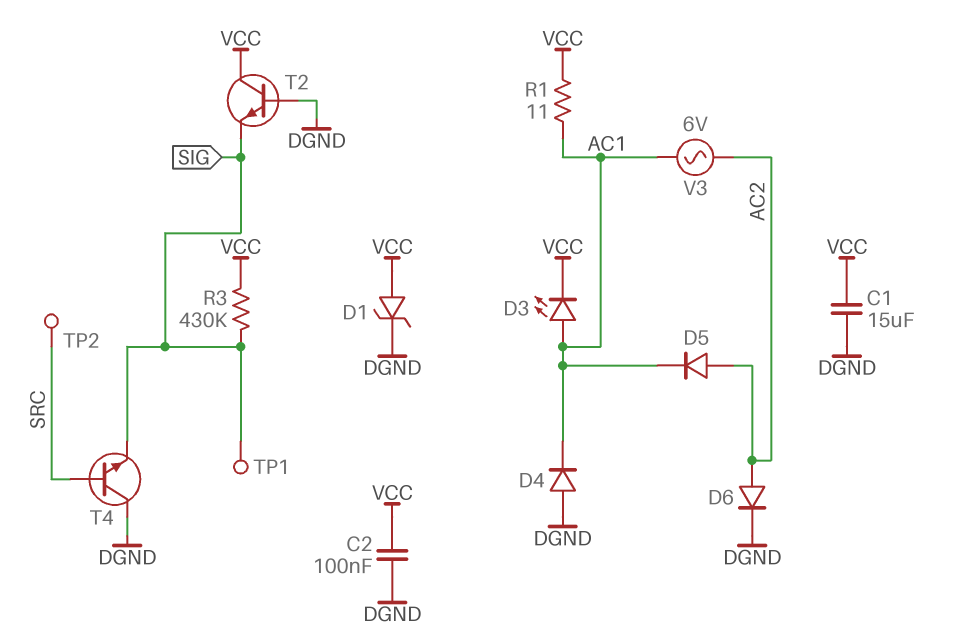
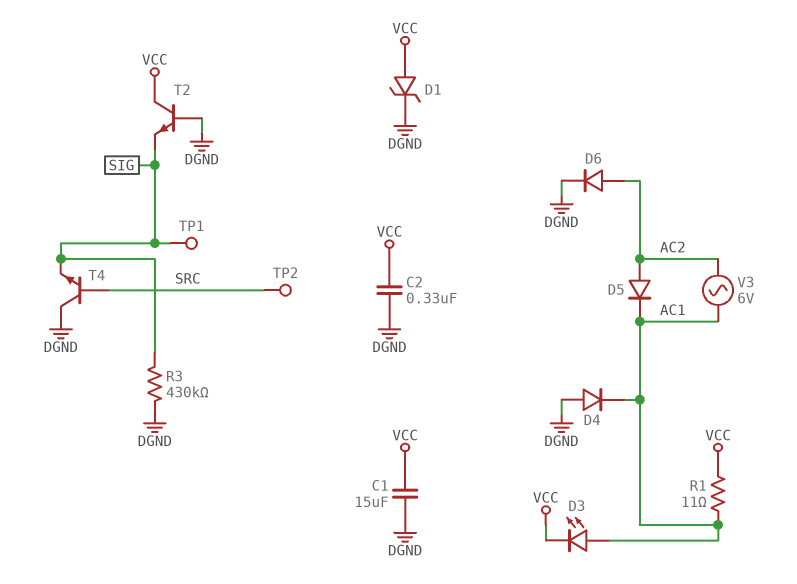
C2: 100nF (DGND, VCC) -> 330nF (DGND, VCC)
R3: 430k (SIG, VCC) -> 430k (DGND, SIG)

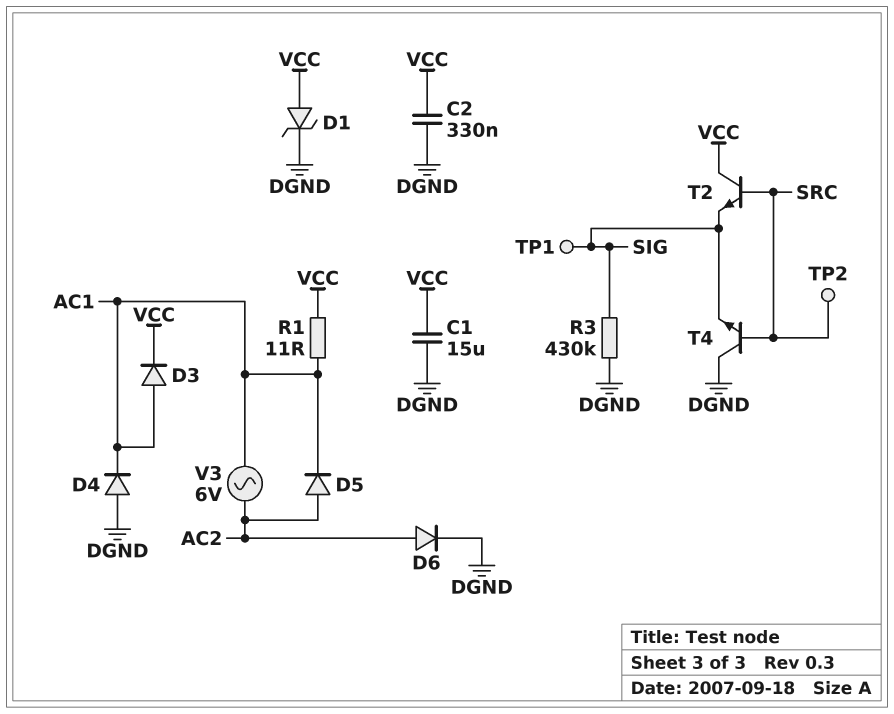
D3: LED (A AC1, K VCC) -> diode (A AC1, K VCC)
T2: NPN (B DGND, C VCC, E SIG) -> NPN (B SRC, C VCC, E SIG)

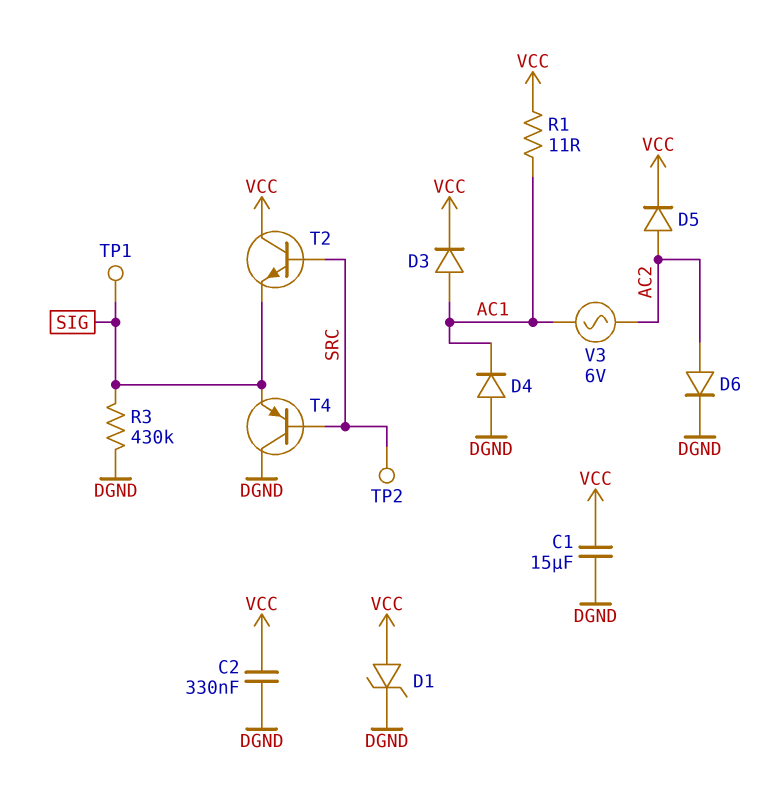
D5: diode (A AC2, K AC1) -> diode (A AC2, K VCC)
T4: NPN (B SRC, C DGND, E SIG) -> PNP (B SRC, C DGND, E SIG)

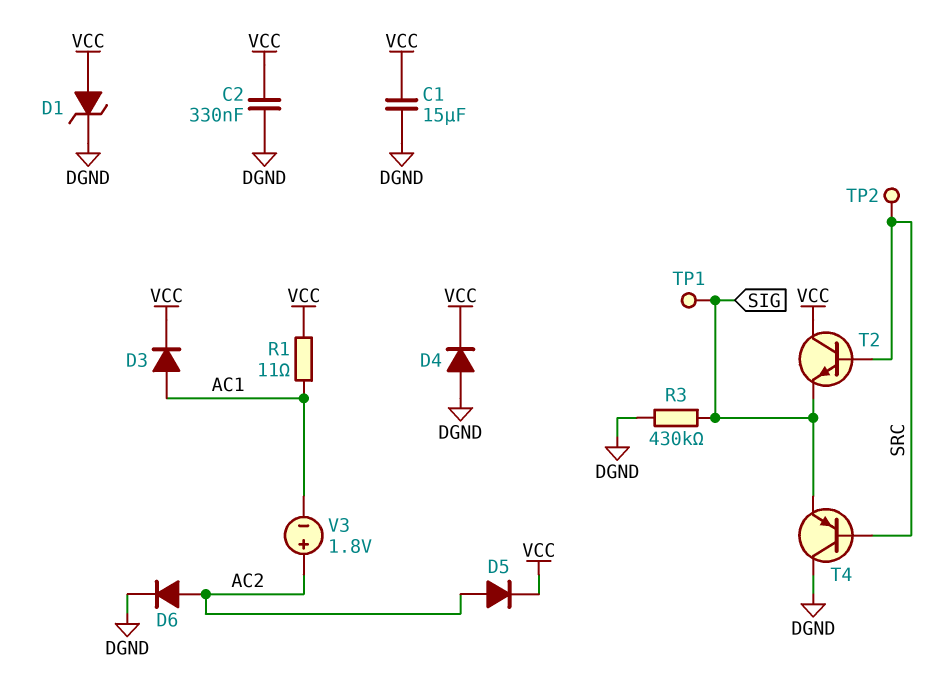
D4: diode (A DGND, K AC1) -> diode (A DGND, K VCC)
V3: AC 6V (AC1, AC2) -> 1.8V (plus AC2, minus AC1)

